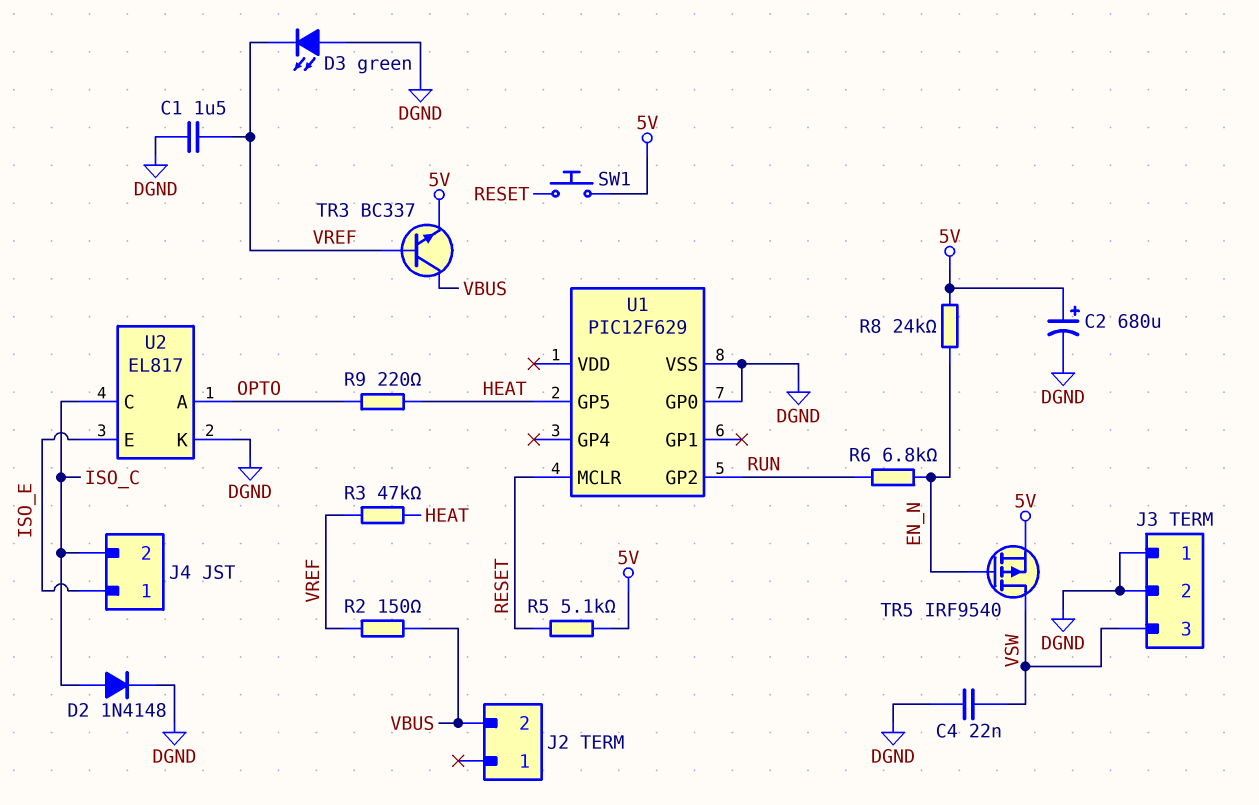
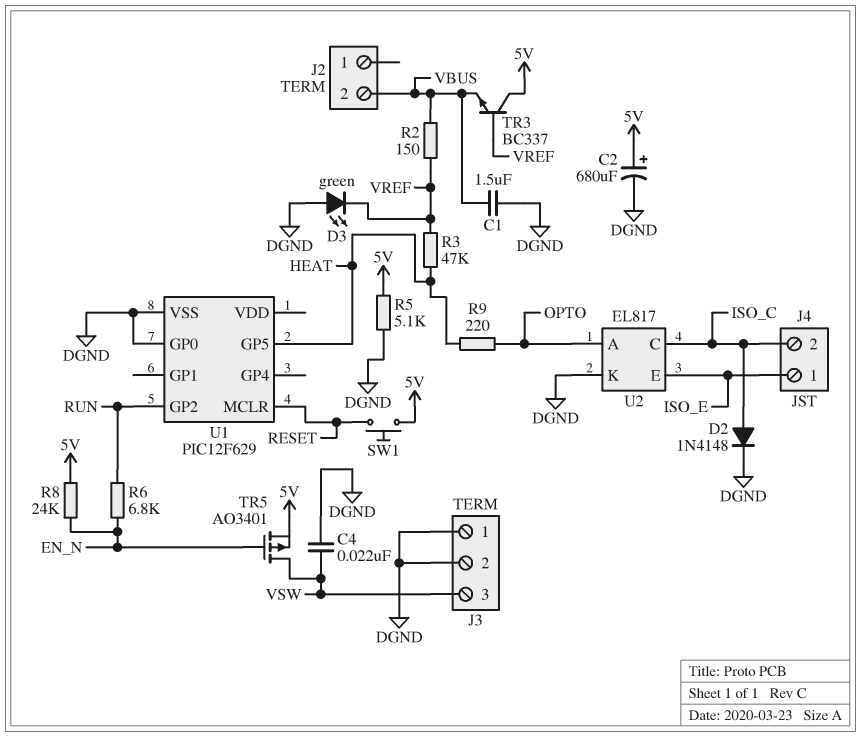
C1: 1.5uF (DGND, VREF) -> 1.5uF (DGND, VBUS)
R5: 5.1k (5V, RESET) -> 5.1k (5V, DGND)
TR3: NPN BC337 (B VREF, C VBUS, E 5V) -> NPN BC337 (B VREF, C 5V, E VBUS)
TR5: PMOS IRF9540 (G EN_N, D VSW, S 5V) -> PMOS AO3401 (G EN_N, D VSW, S 5V)

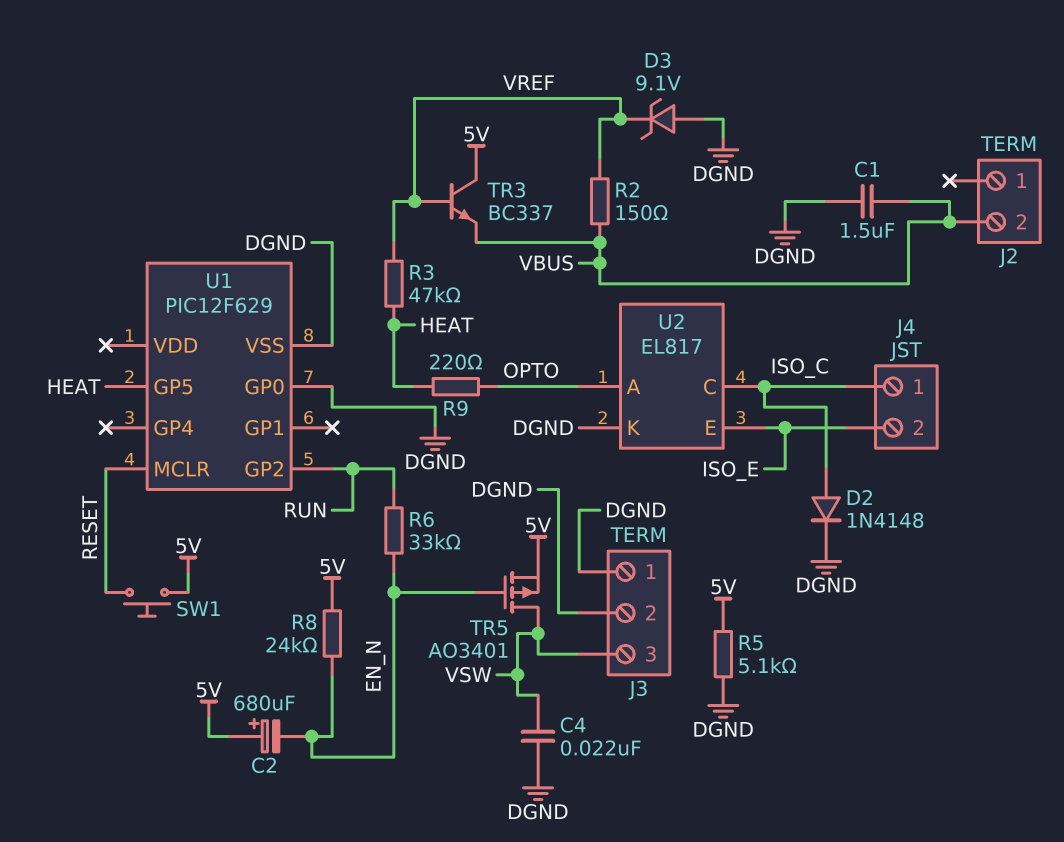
C2: 680uF (plus 5V, minus DGND) -> 680uF (plus 5V, minus EN_N)
D3: LED green (A DGND, K VREF) -> zener 9.1V (A DGND, K VREF)
J4 pin 1: ISO_E -> ISO_C
J4 pin 2: ISO_C -> ISO_E
R6: 6.8k (EN_N, RUN) -> 33k (EN_N, RUN)

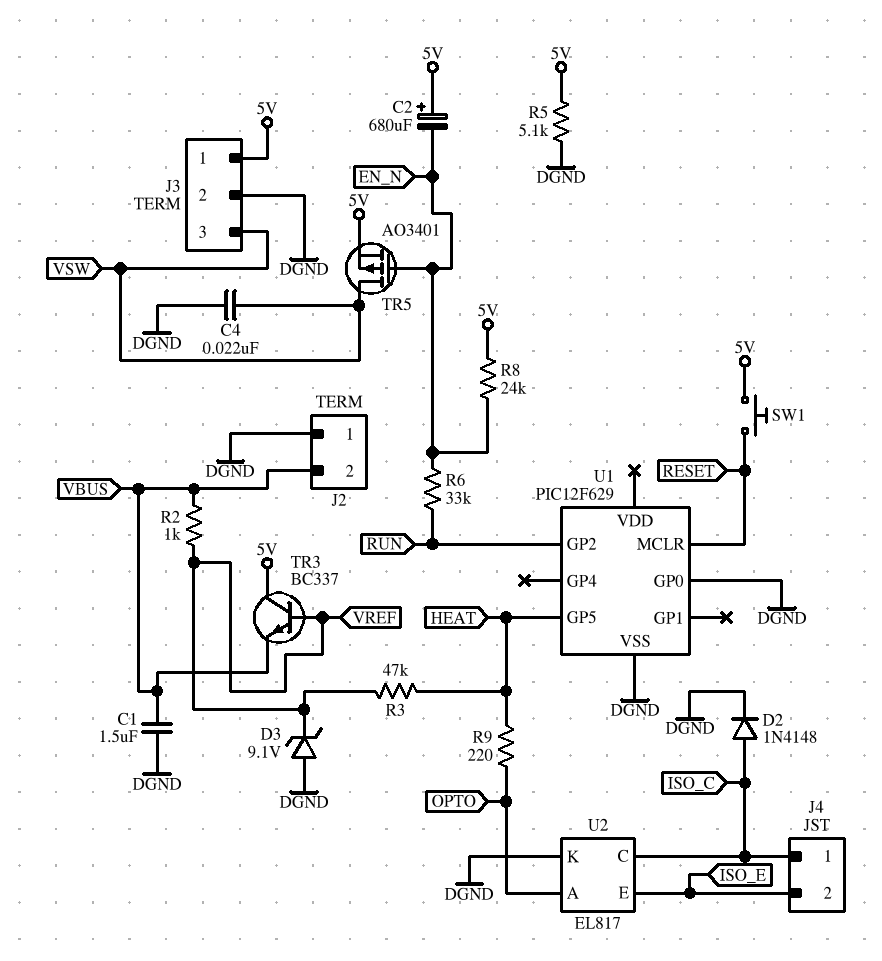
J2 pin 1: none -> DGND
J3 pin 1: DGND -> 5V
R2: 150 (VBUS, VREF) -> 1k (VBUS, VREF)

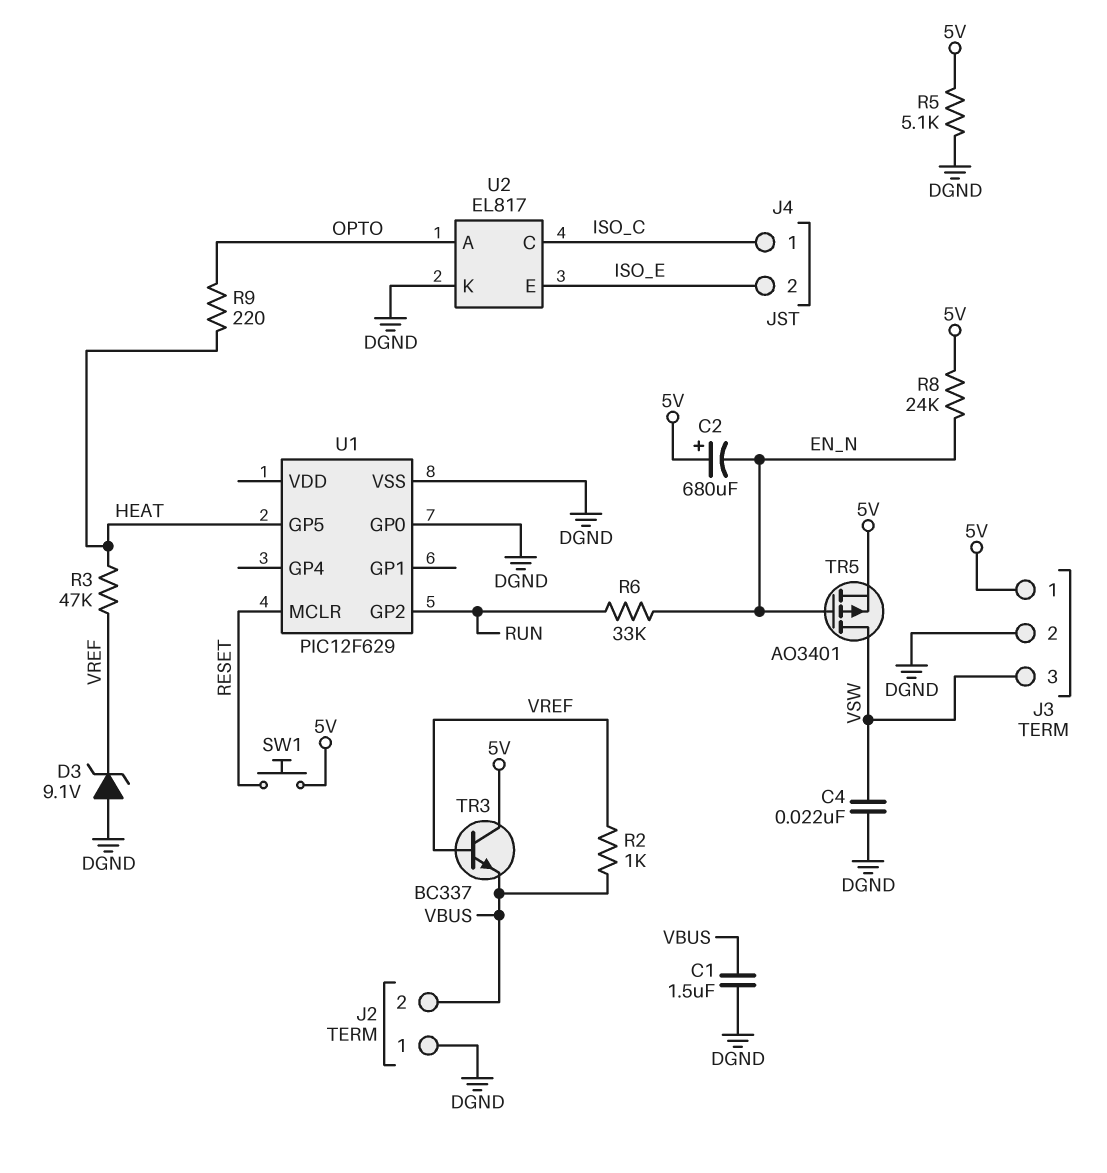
D2: diode 1N4148 (A ISO_C, K DGND) -> none

